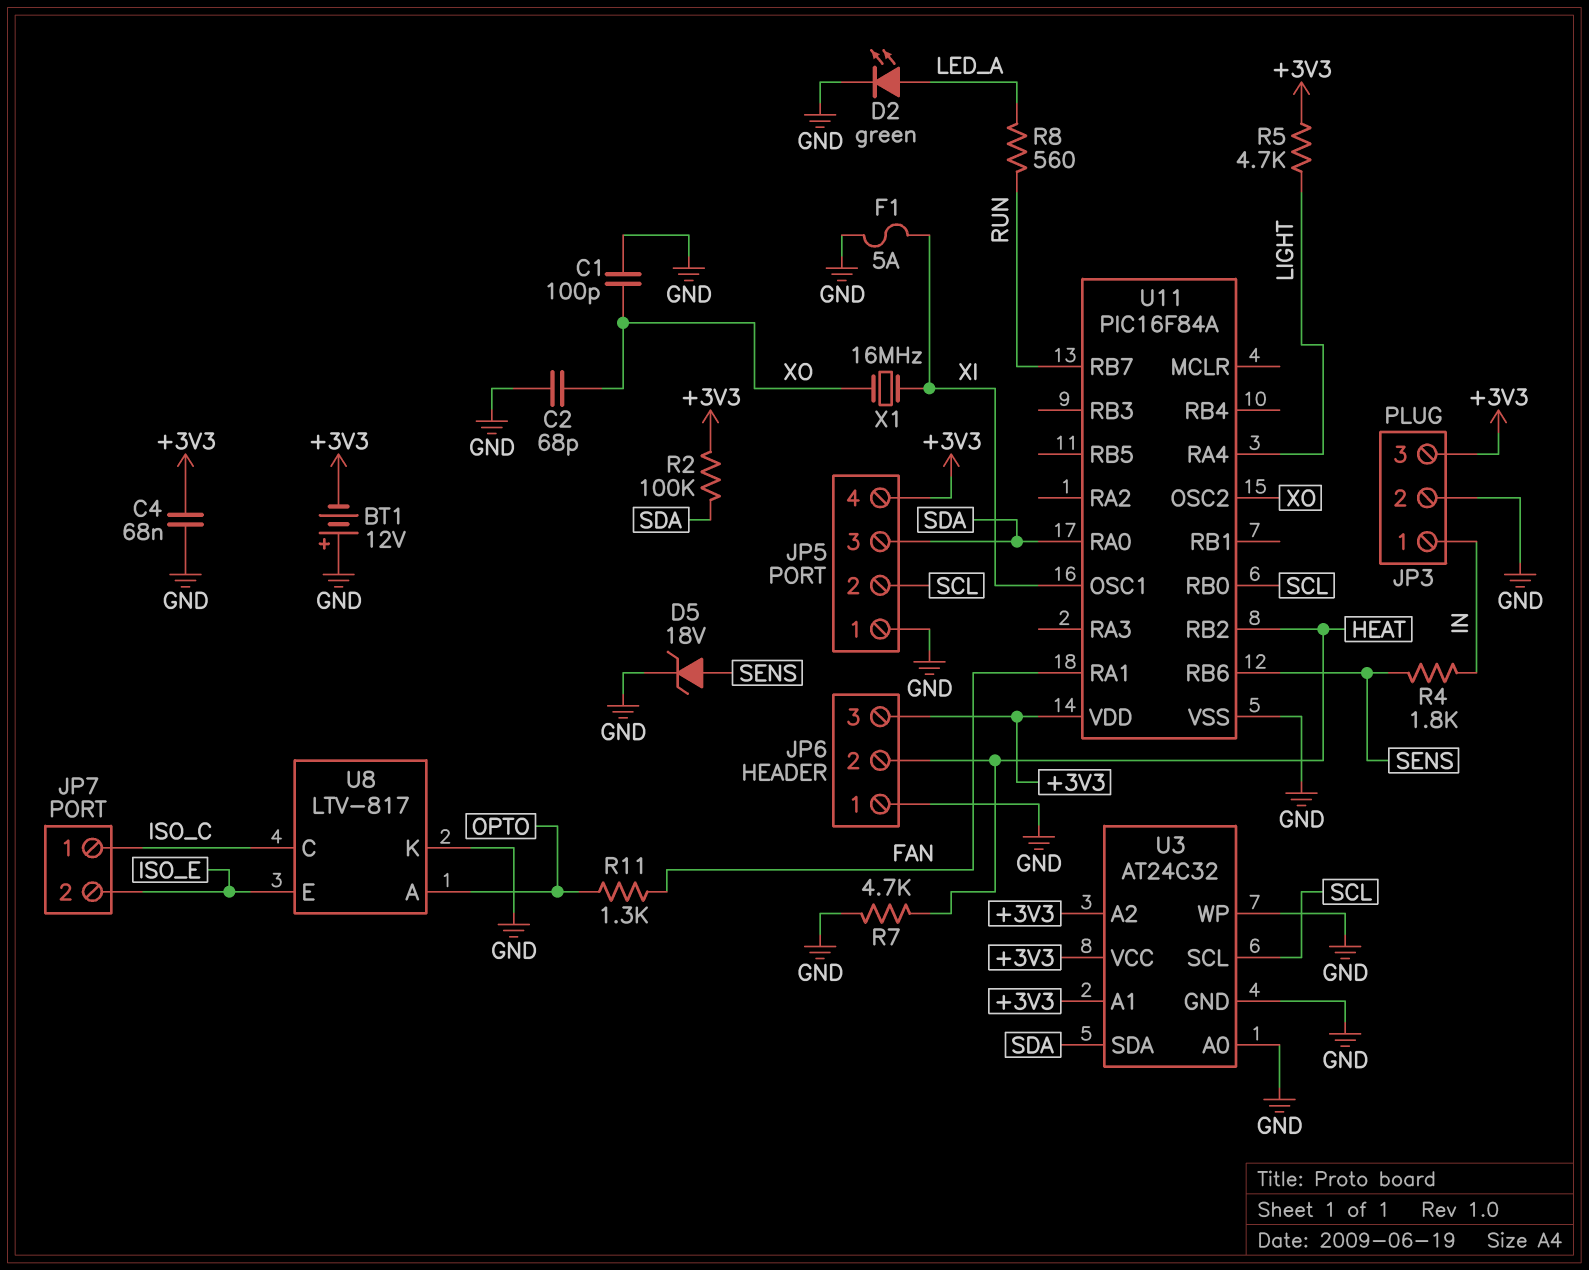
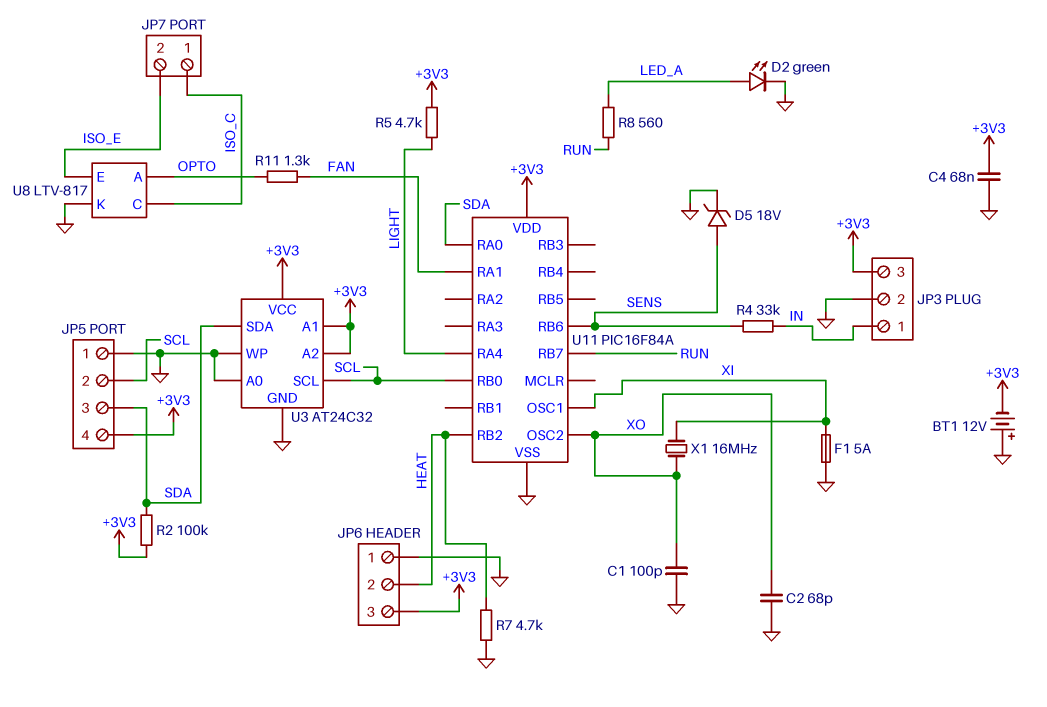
R4: 1.8k (IN, SENS) -> 33k (IN, SENS)

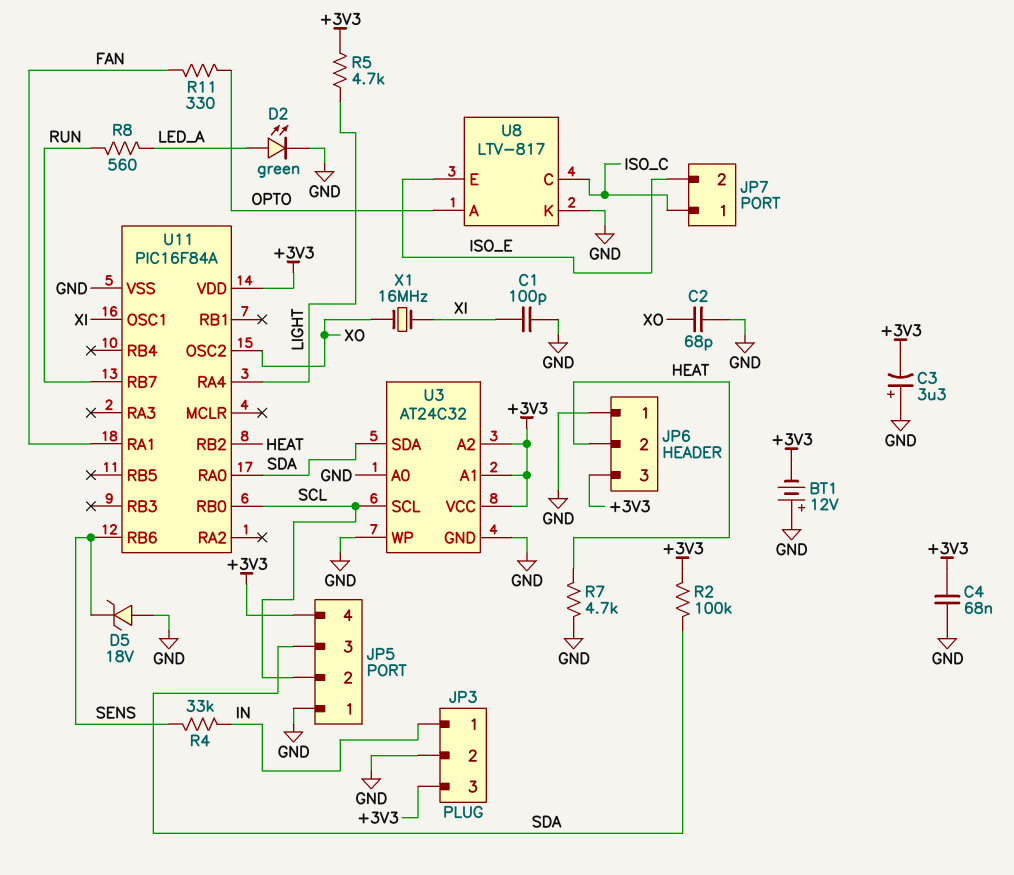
C1: 100pF (GND, XO) -> 100pF (GND, XI)
C3: none -> 3.3uF (plus GND, minus +3V3)
D5: zener 18V (A SENS, K GND) -> zener 18V (A GND, K SENS)
F1: 5A (GND, XI) -> none
R11: 1.3k (FAN, OPTO) -> 330 (FAN, OPTO)

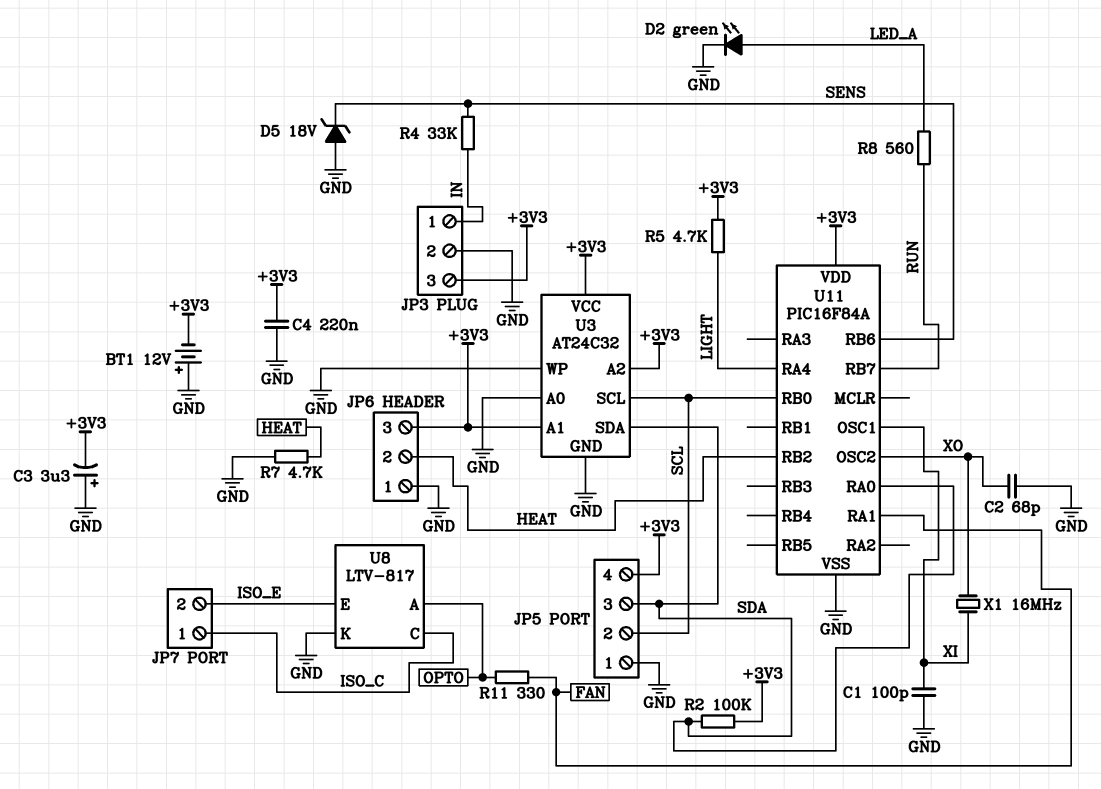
C4: 68nF (+3V3, GND) -> 220nF (+3V3, GND)

